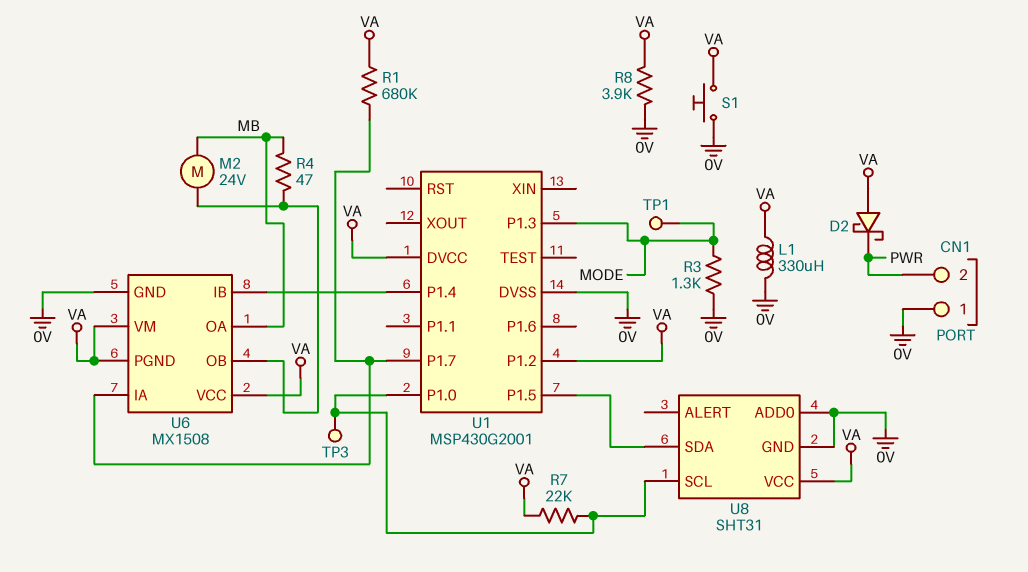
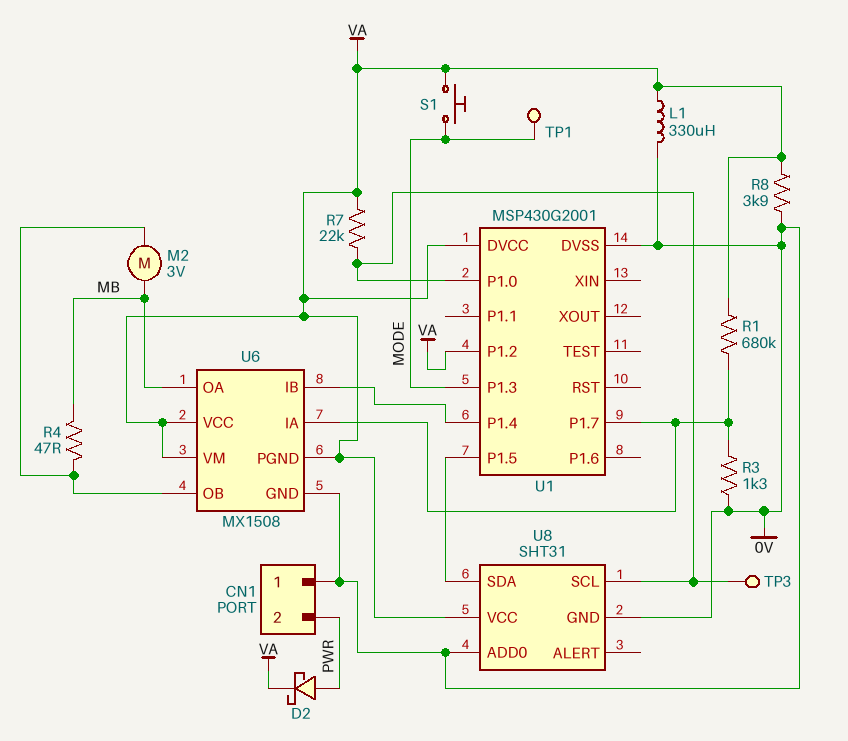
D2: schottky (A VA, K PWR) -> schottky (A PWR, K VA)
M2: motor 24V (MB, U6/OB) -> motor 3V (MB, U6/OB)
R3: 1.3k (0V, MODE) -> 1.3k (0V, U1/P1.7)
S1: button (0V, VA) -> button (MODE, VA)

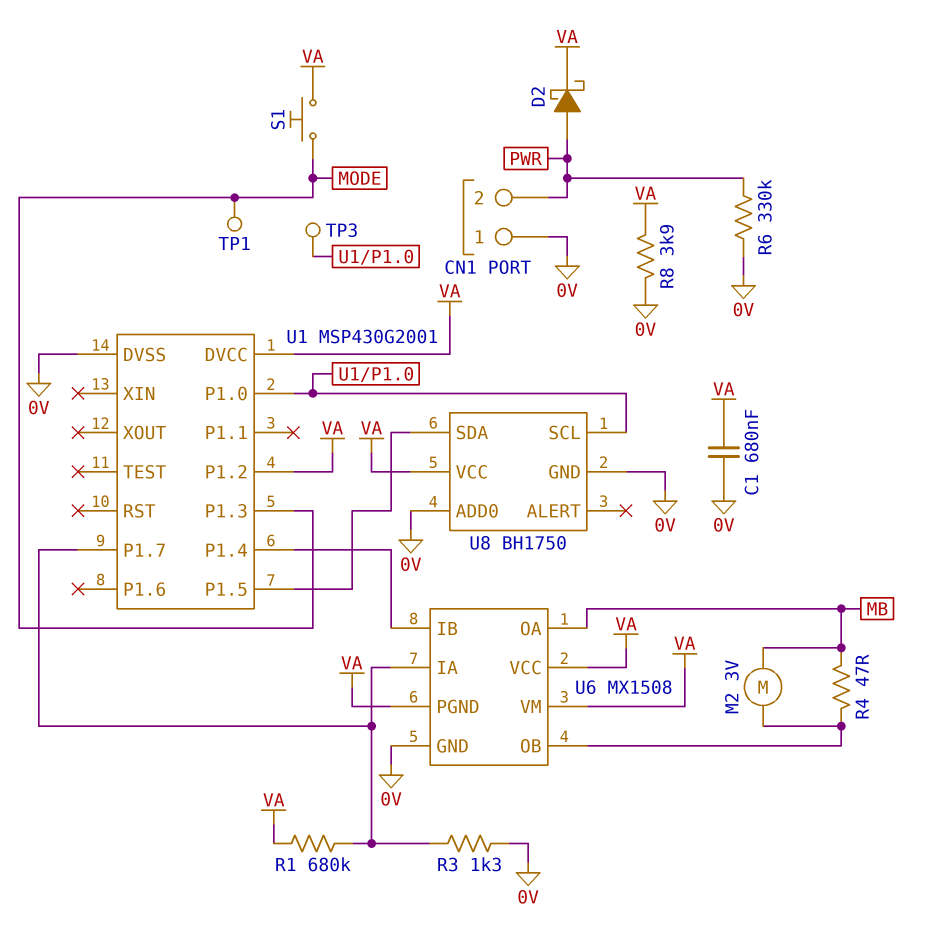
C1: none -> 680nF (0V, VA)
L1: 330uH (0V, VA) -> none
R6: none -> 330k (0V, PWR)
R7: 22k (U1/P1.0, VA) -> none
U8: SHT31 -> BH1750

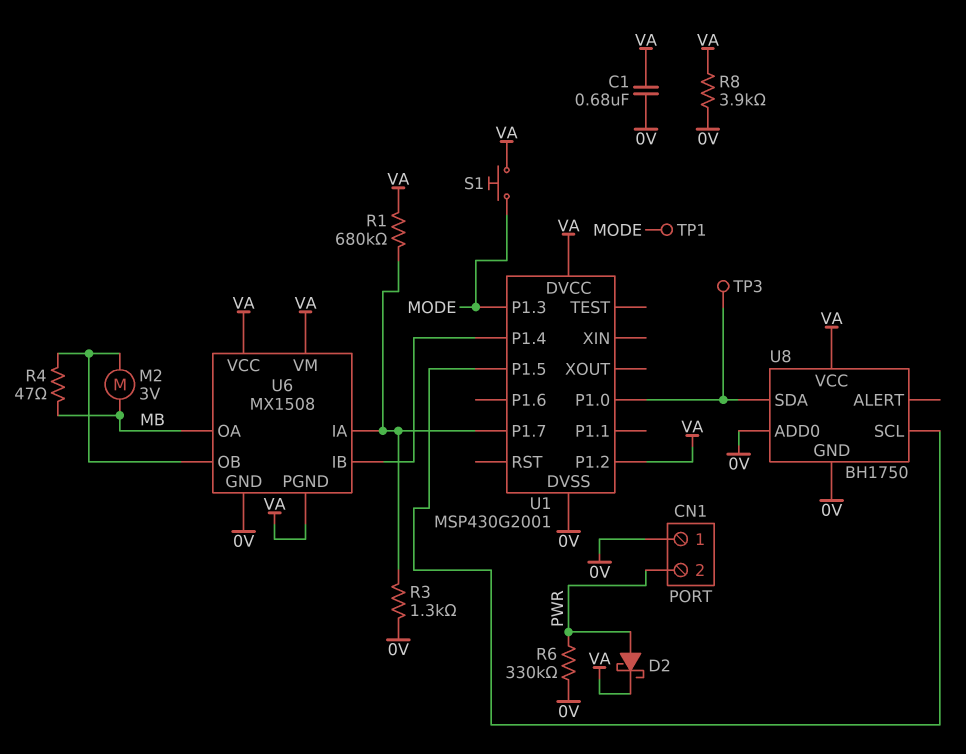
U8 pin SCL: U1/P1.0 -> U1/P1.5
U8 pin SDA: U1/P1.5 -> U1/P1.0

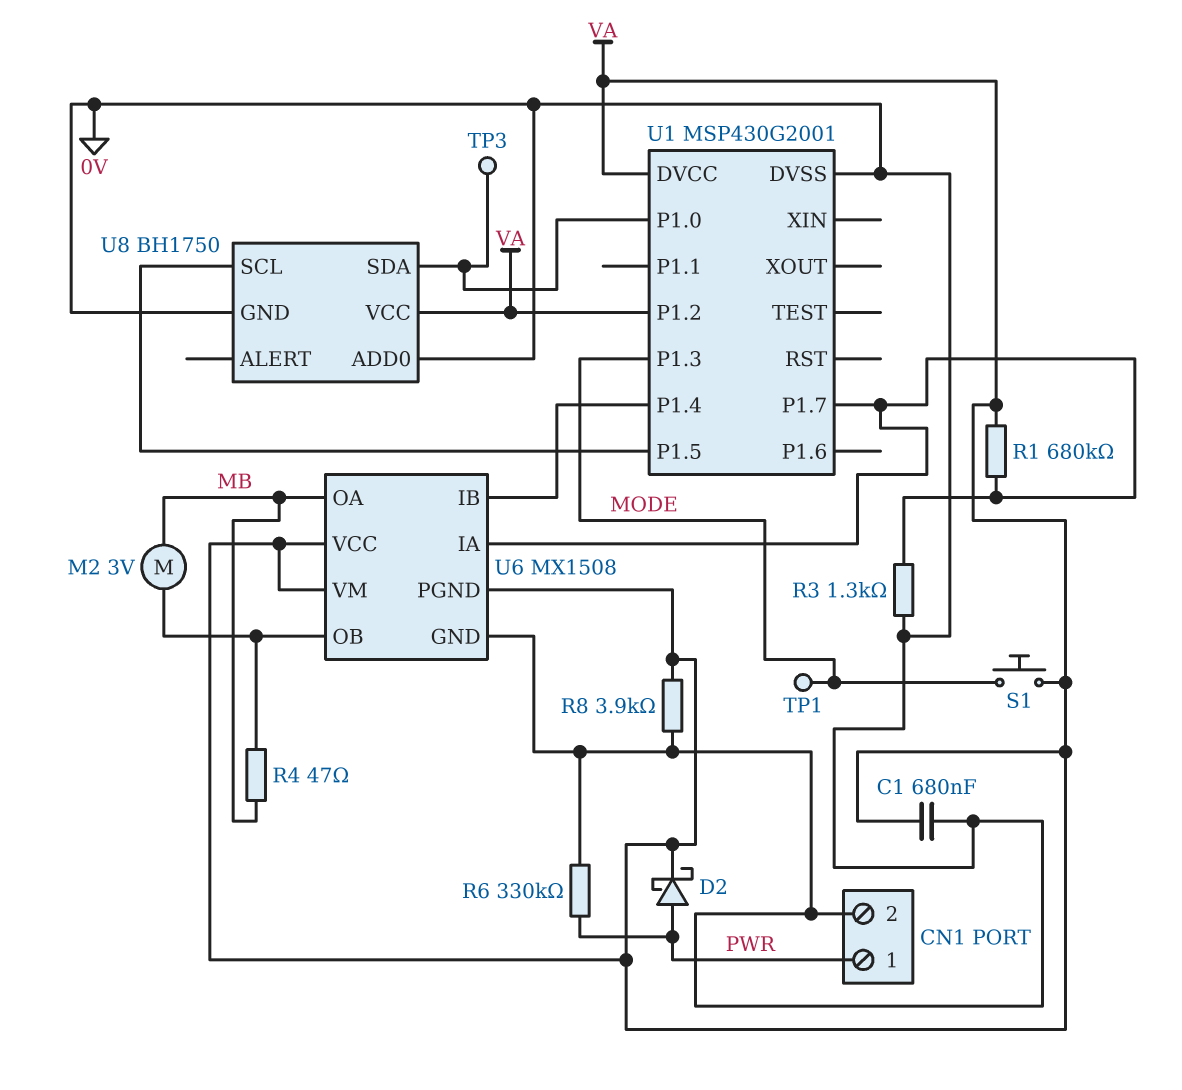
CN1 pin 1: 0V -> PWR
CN1 pin 2: PWR -> 0V

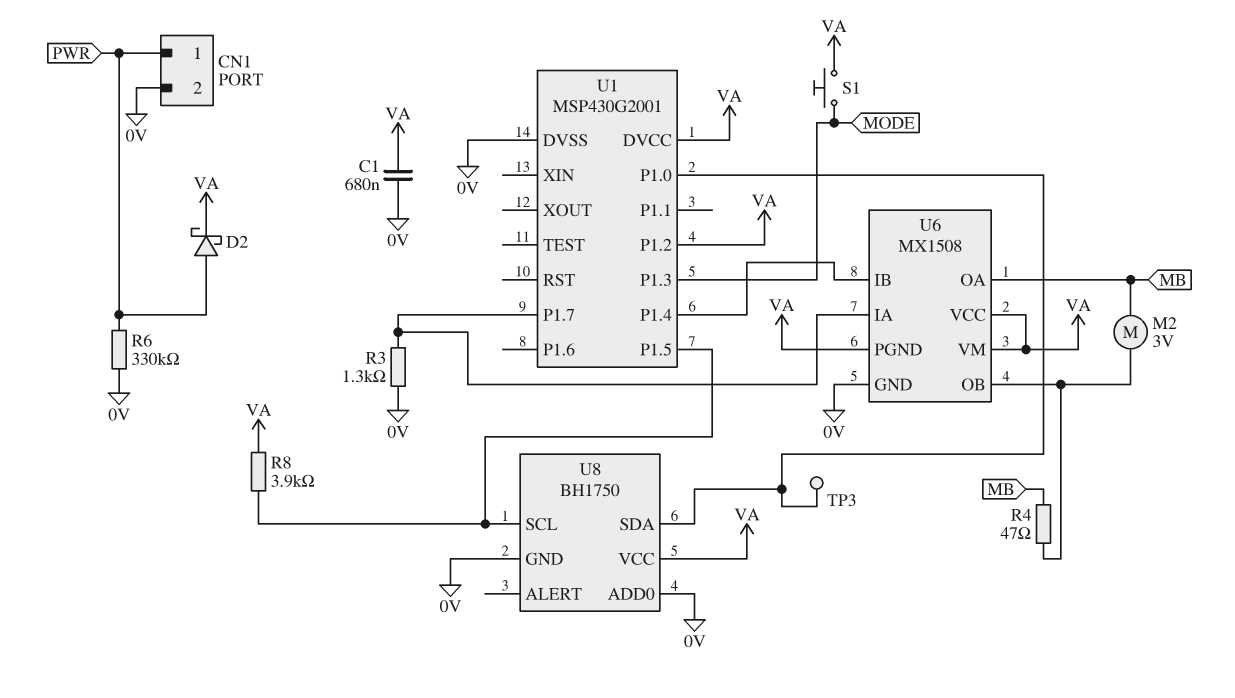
R1: 680k (U1/P1.7, VA) -> none
R8: 3.9k (0V, VA) -> 3.9k (U1/P1.5, VA)
TP1: test point (MODE) -> none

